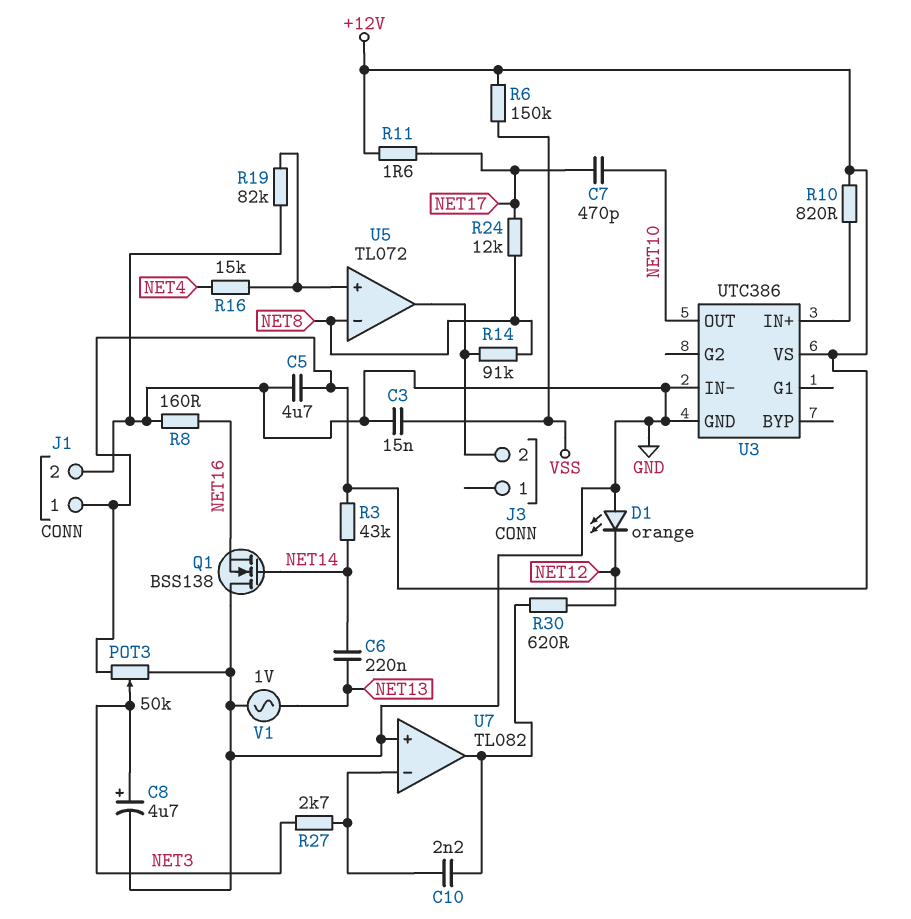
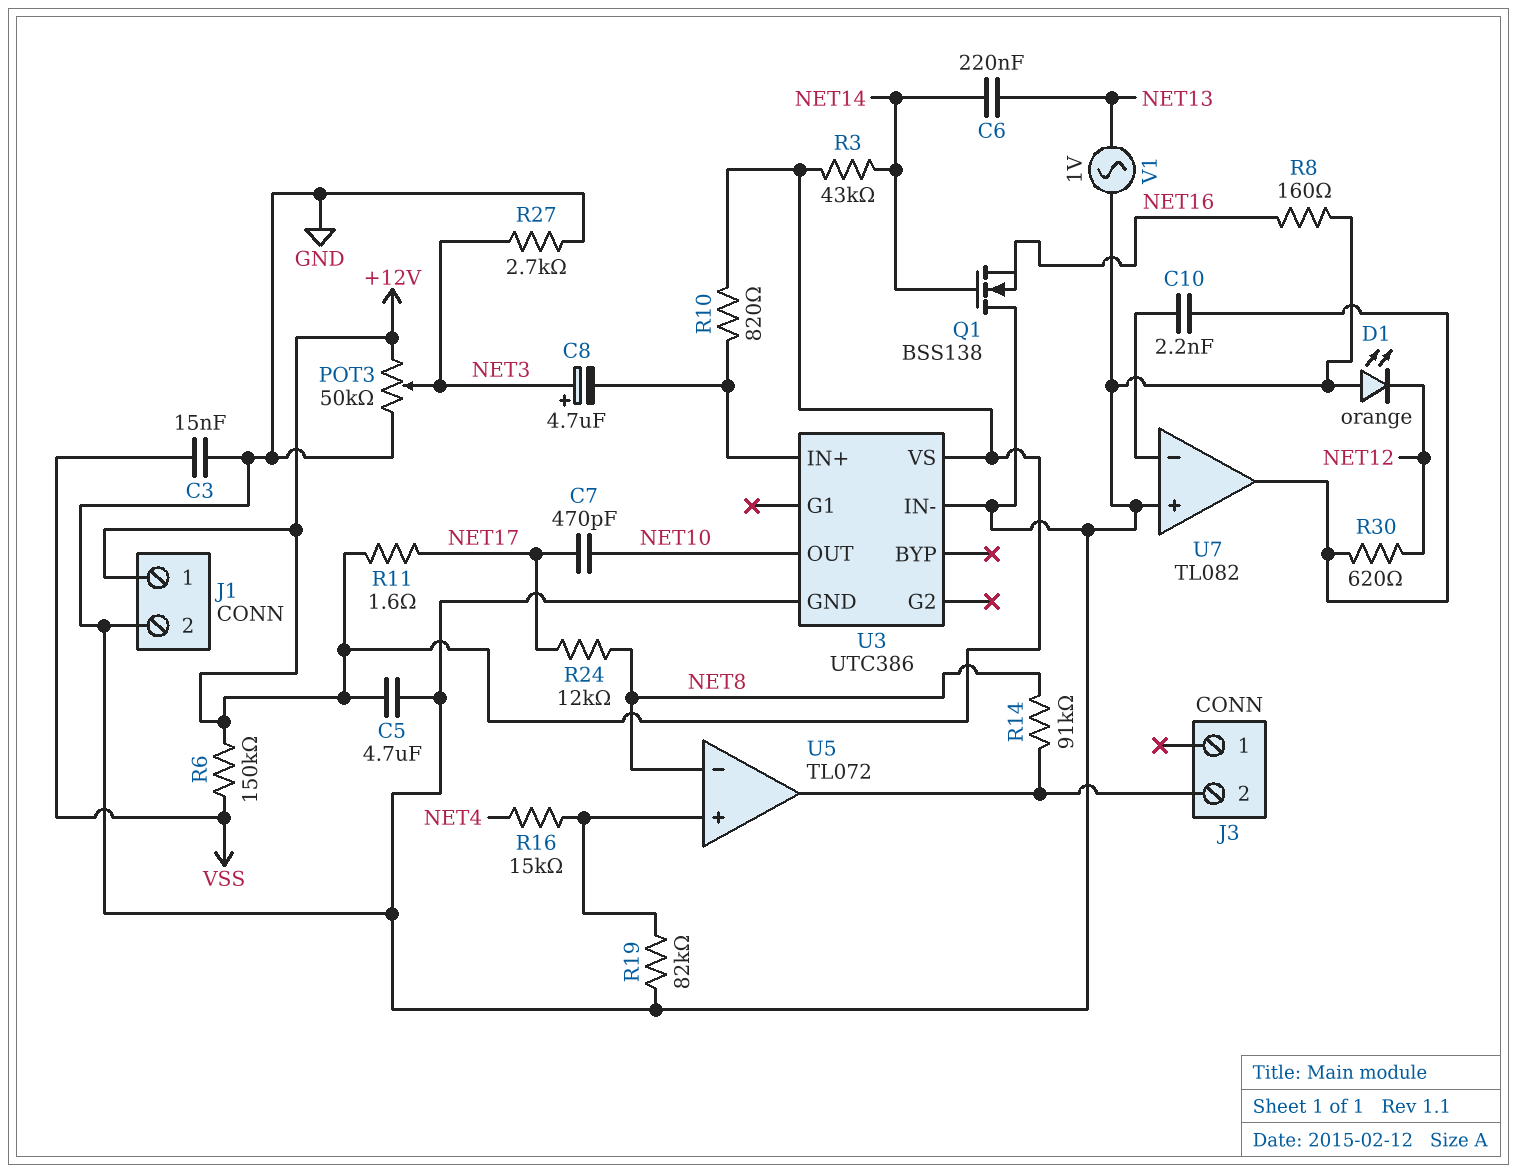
C8: 4.7uF (plus NET3, minus GND) -> 4.7uF (plus NET3, minus U3/IN+)
R27: 2.7k (NET3, U7/in-) -> 2.7k (GND, NET3)

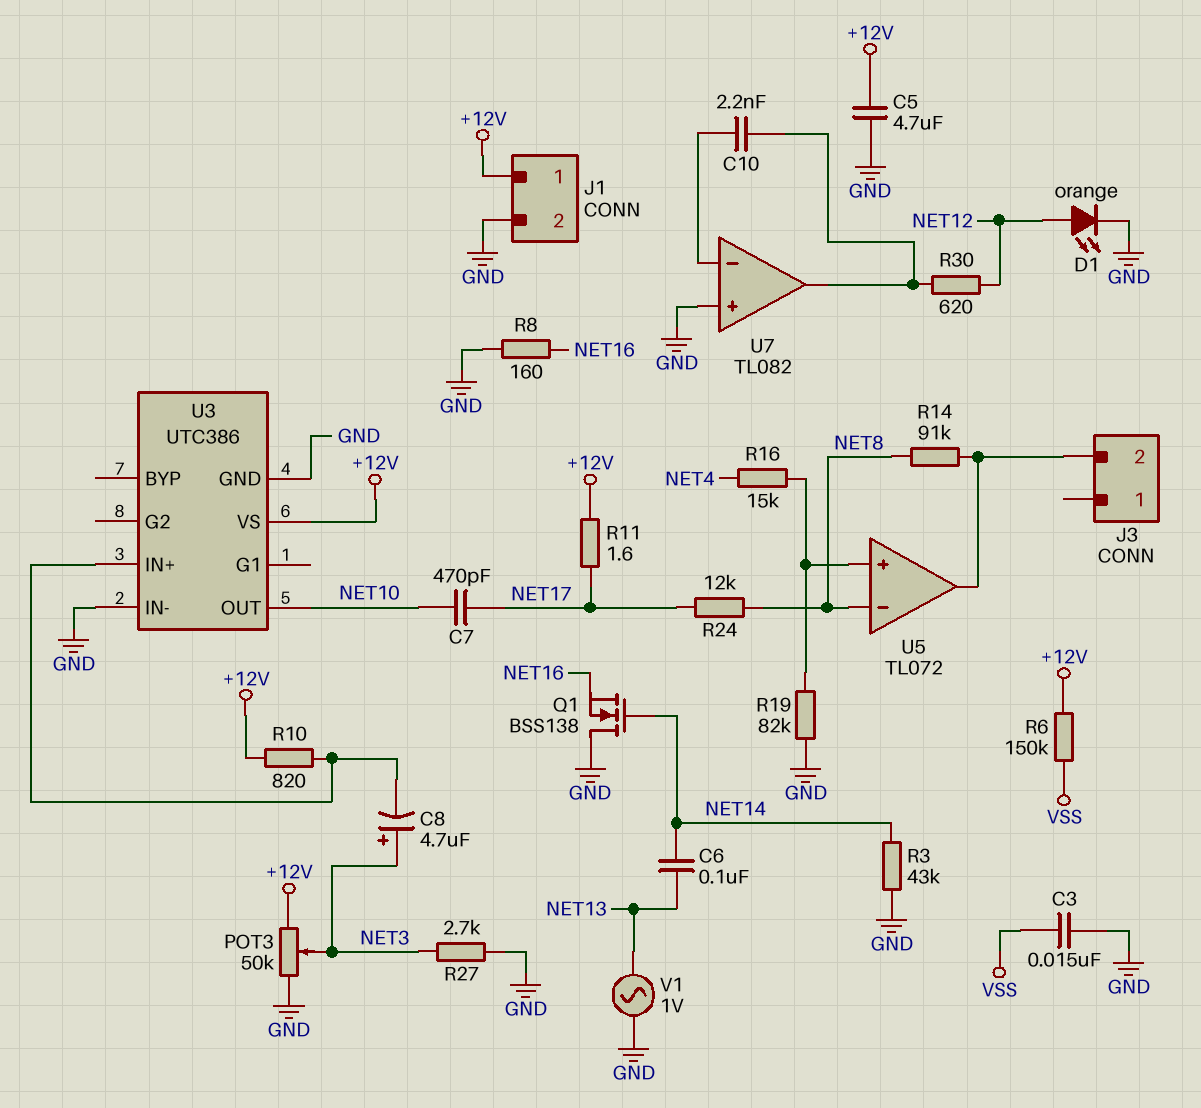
C6: 220nF (NET13, NET14) -> 100nF (NET13, NET14)
D1: LED orange (A GND, K NET12) -> LED orange (A NET12, K GND)
R3: 43k (+12V, NET14) -> 43k (GND, NET14)

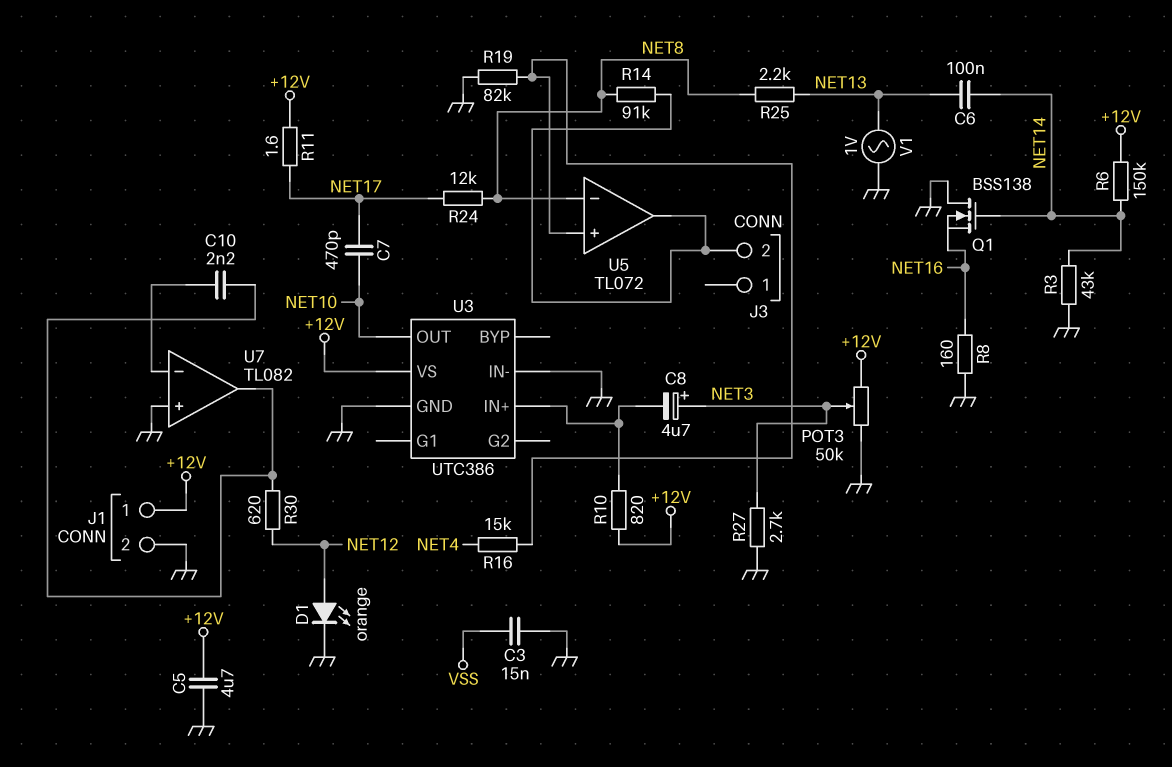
R6: 150k (+12V, VSS) -> 150k (+12V, NET14)
R25: none -> 2.2k (NET8, NET13)

